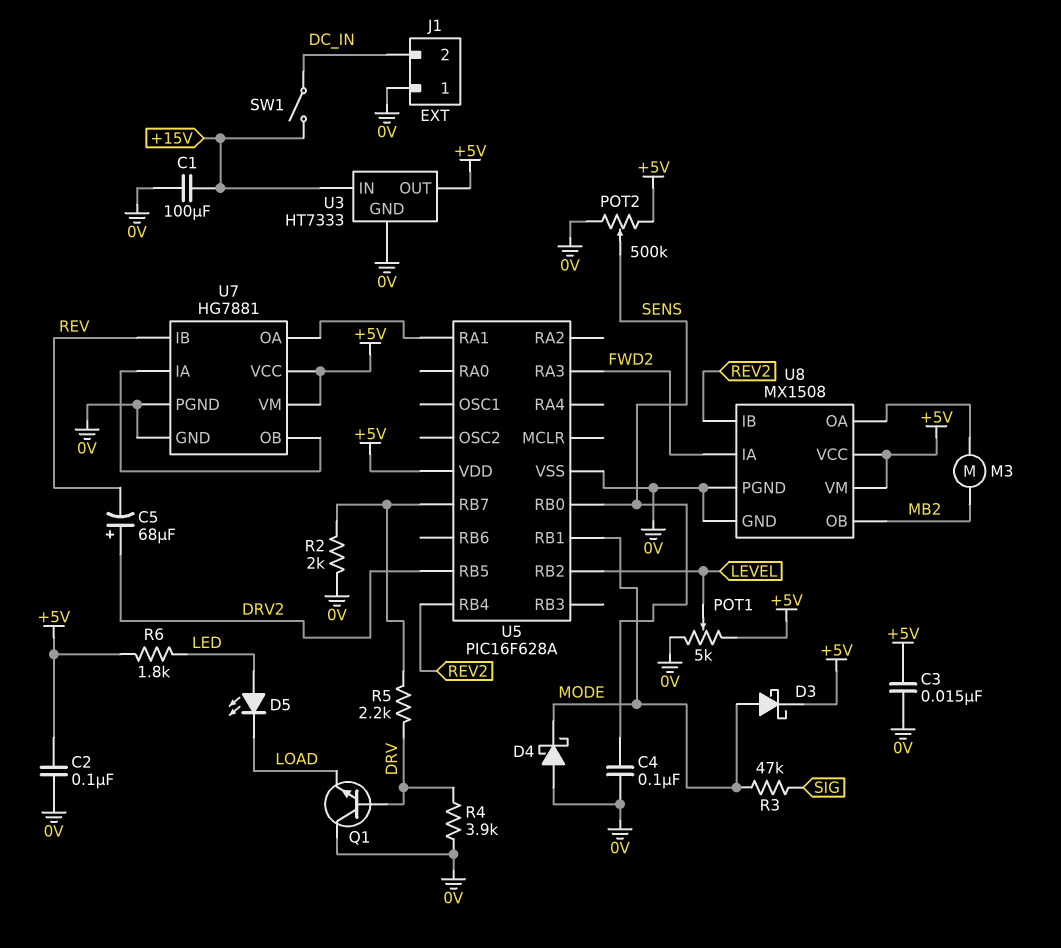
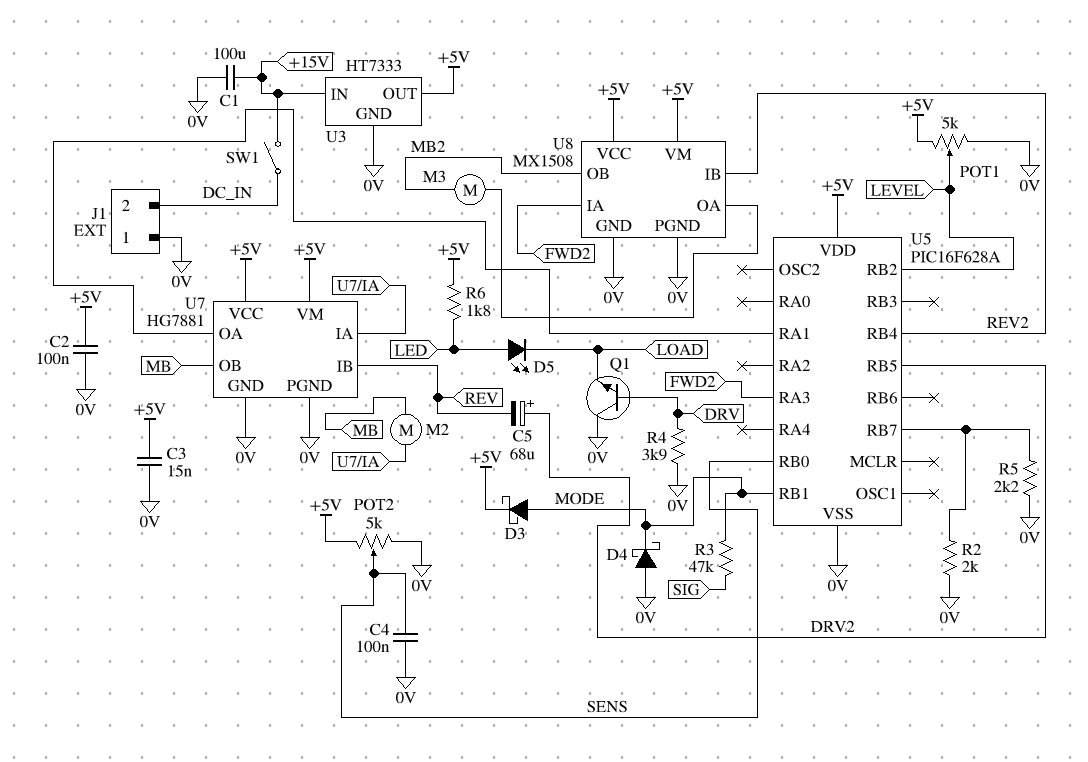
M2: none -> motor (MB, U7/IA)
POT2: 500k (+5V, 0V, wiper SENS) -> 5k (+5V, 0V, wiper SENS)
R5: 2.2k (DRV, U5/RB7) -> 2.2k (0V, U5/RB7)
U7 pin OB: U7/IA -> MB

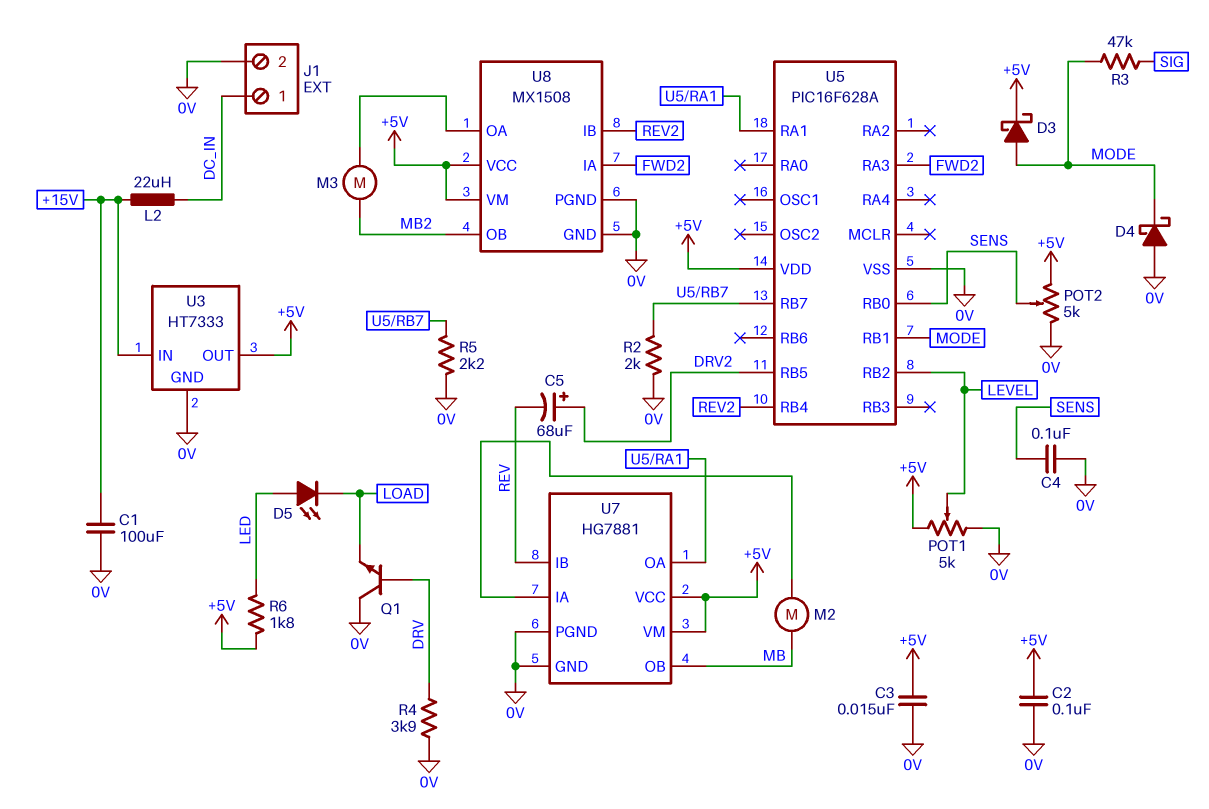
J1 pin 1: 0V -> DC_IN
J1 pin 2: DC_IN -> 0V
L2: none -> 22uH (+15V, DC_IN)
SW1: switch (+15V, DC_IN) -> none

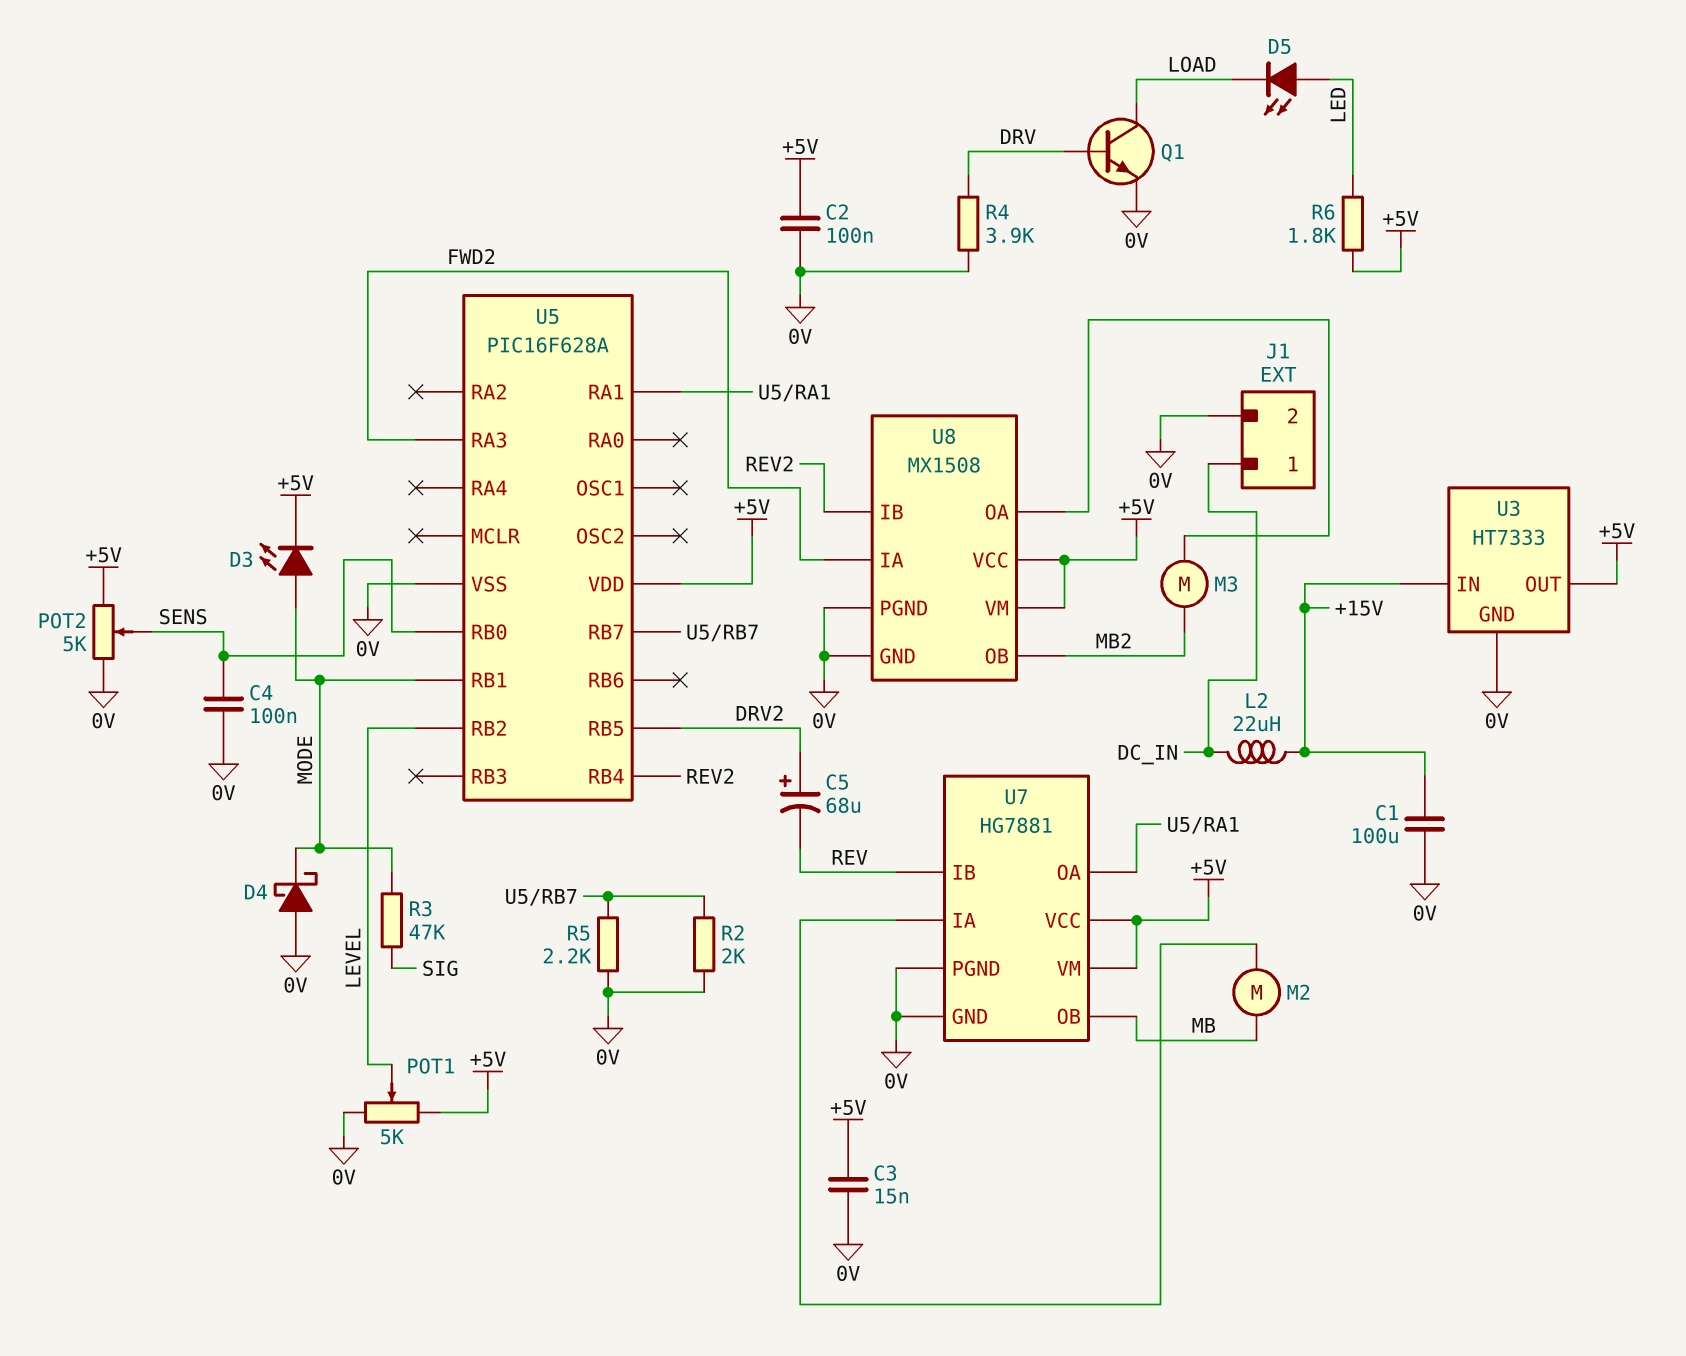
D3: schottky (A MODE, K +5V) -> LED (A MODE, K +5V)
Q1: NPN (B DRV, C 0V, E LOAD) -> NPN (B DRV, C LOAD, E 0V)

